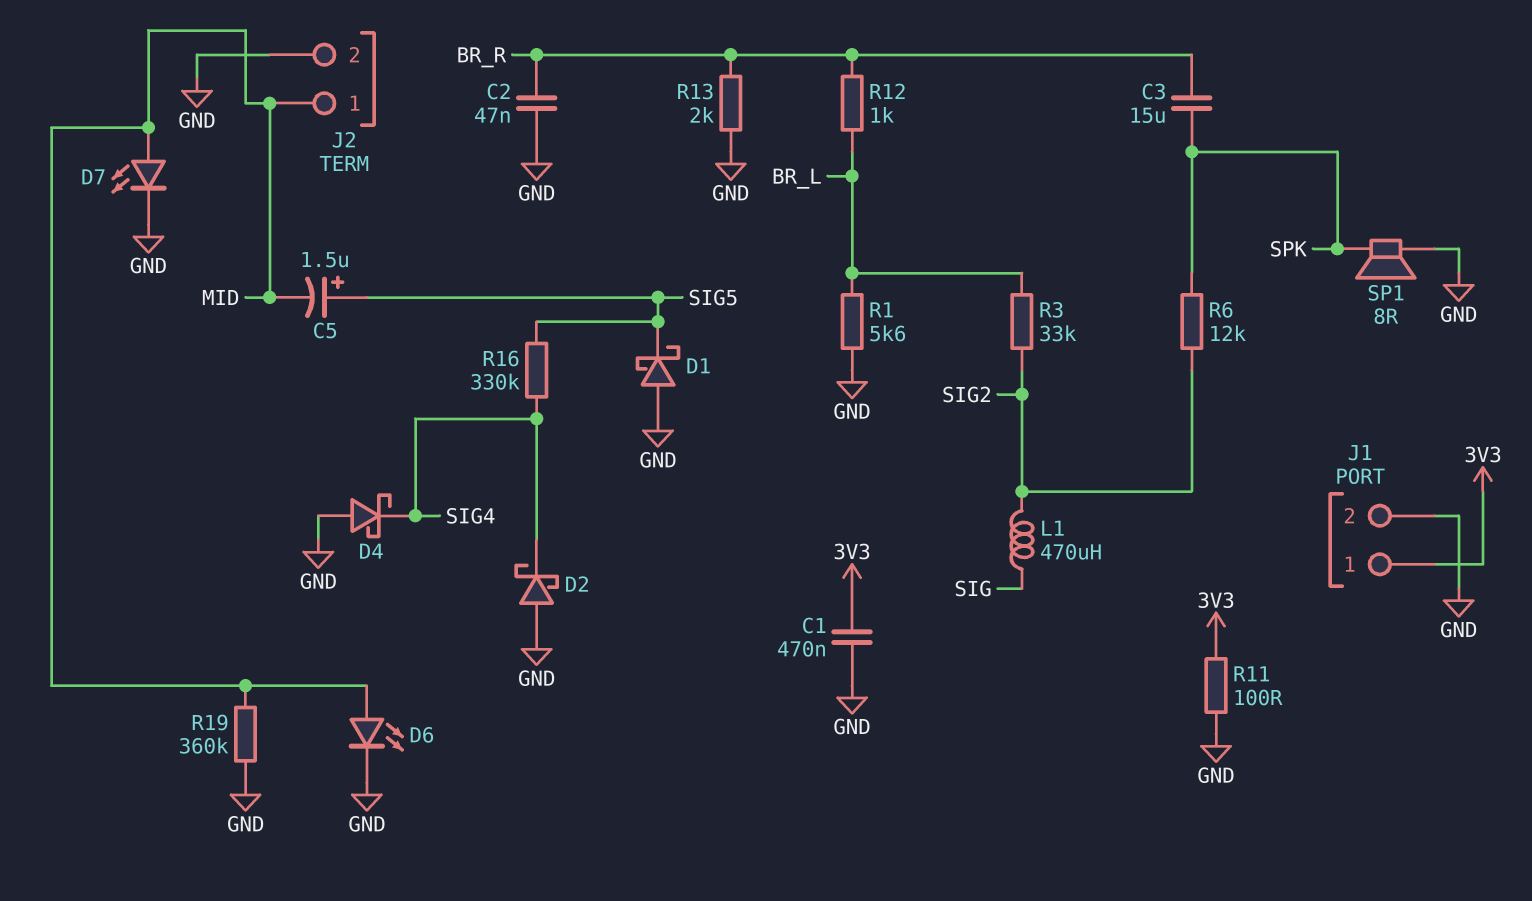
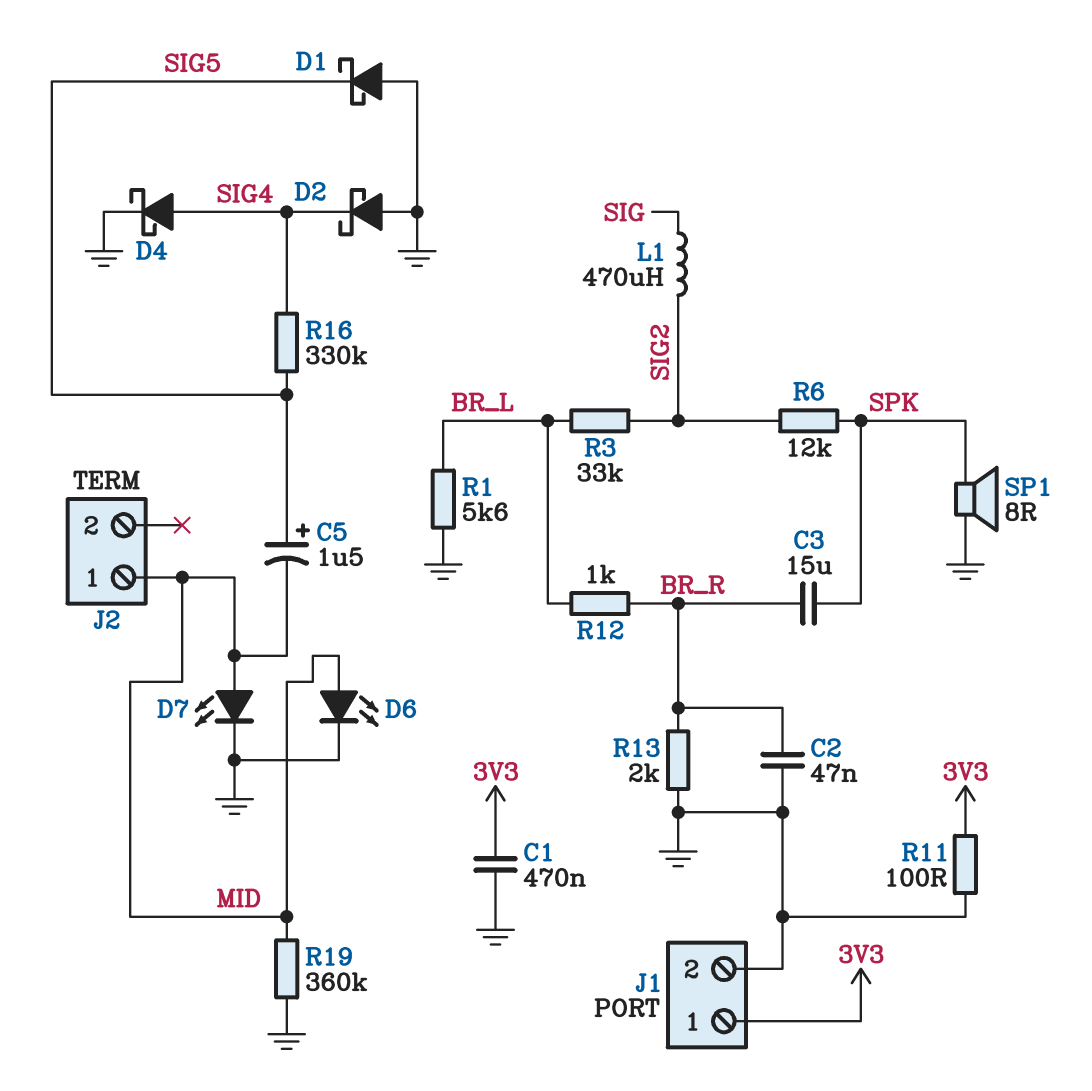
D4: schottky (A GND, K SIG4) -> schottky (A SIG4, K GND)
J2 pin 2: GND -> none

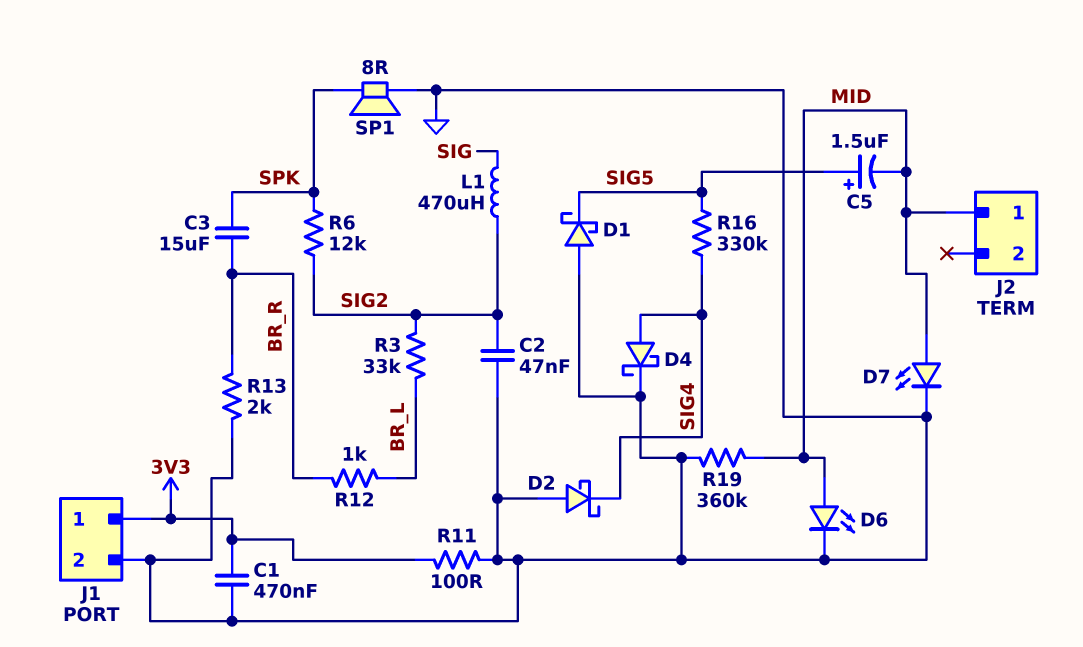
C2: 47nF (BR_R, GND) -> 47nF (GND, SIG2)
R1: 5.6k (BR_L, GND) -> none

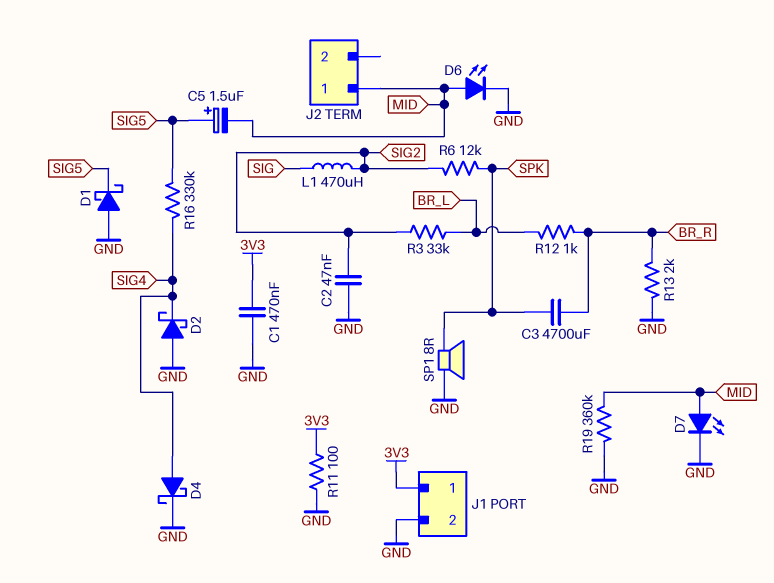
C3: 15uF (BR_R, SPK) -> 4700uF (BR_R, SPK)

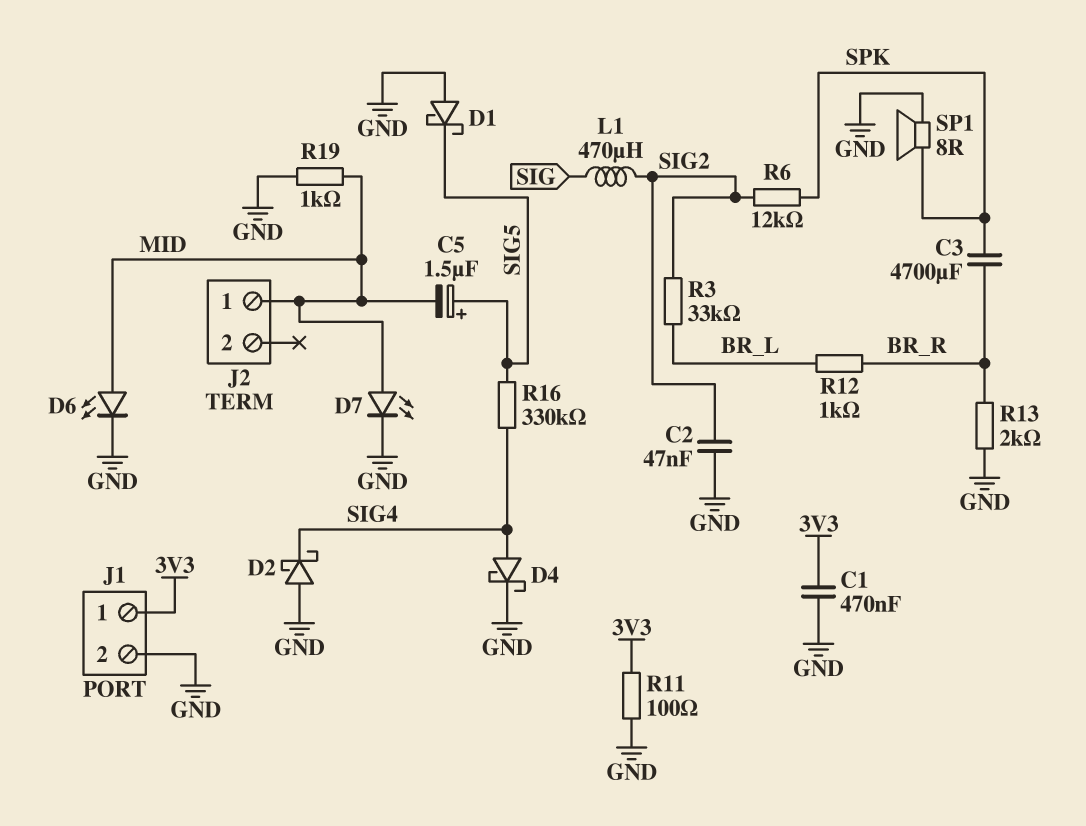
R19: 360k (GND, MID) -> 1k (GND, MID)

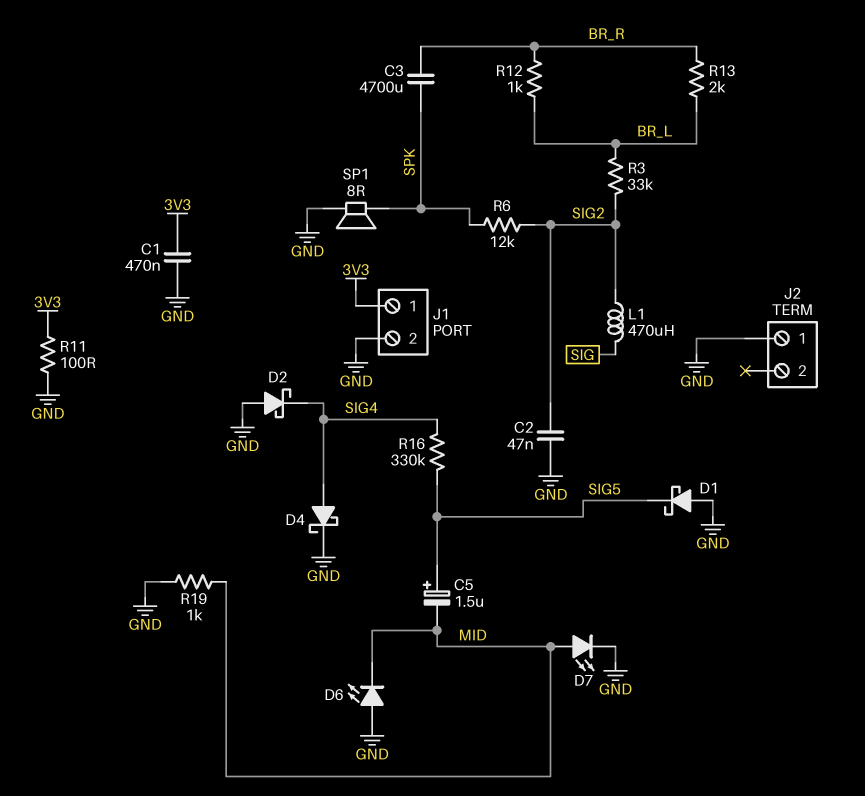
D6: LED (A MID, K GND) -> LED (A GND, K MID)
J2 pin 1: MID -> GND
R13: 2k (BR_R, GND) -> 2k (BR_L, BR_R)

